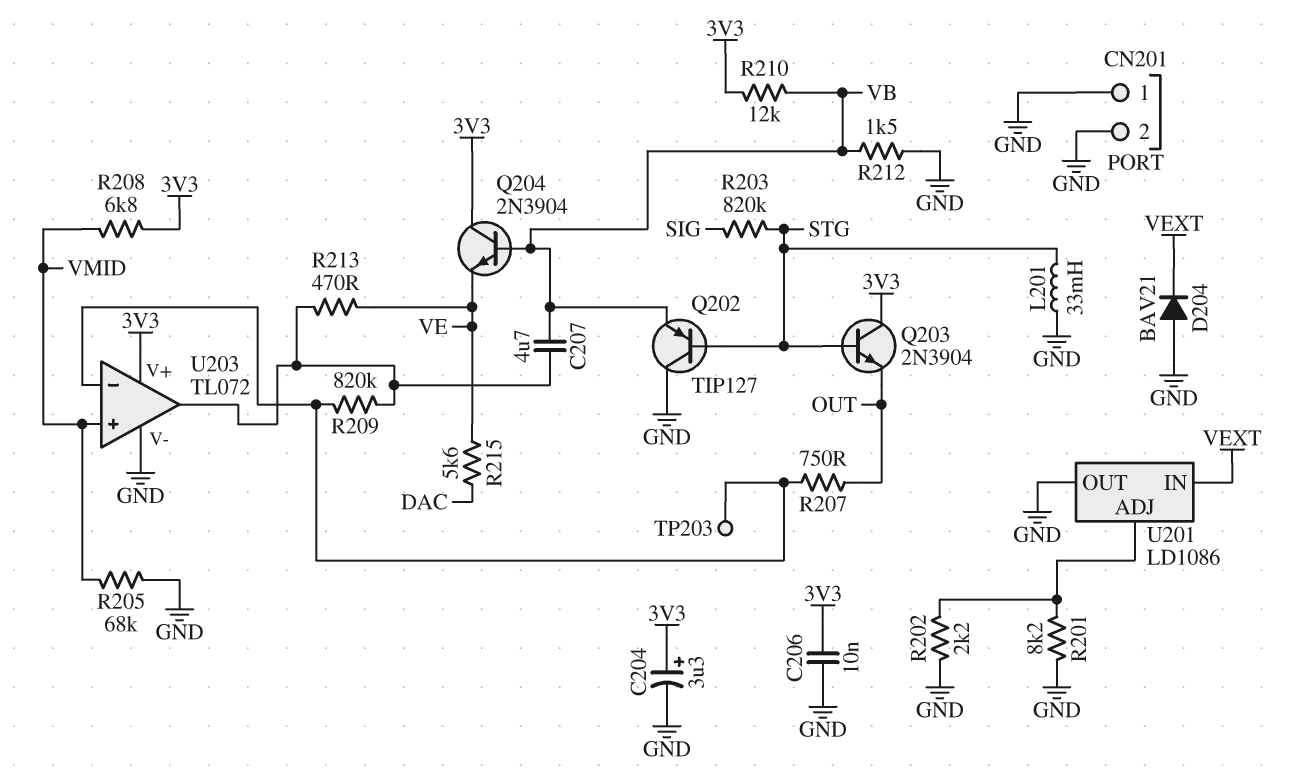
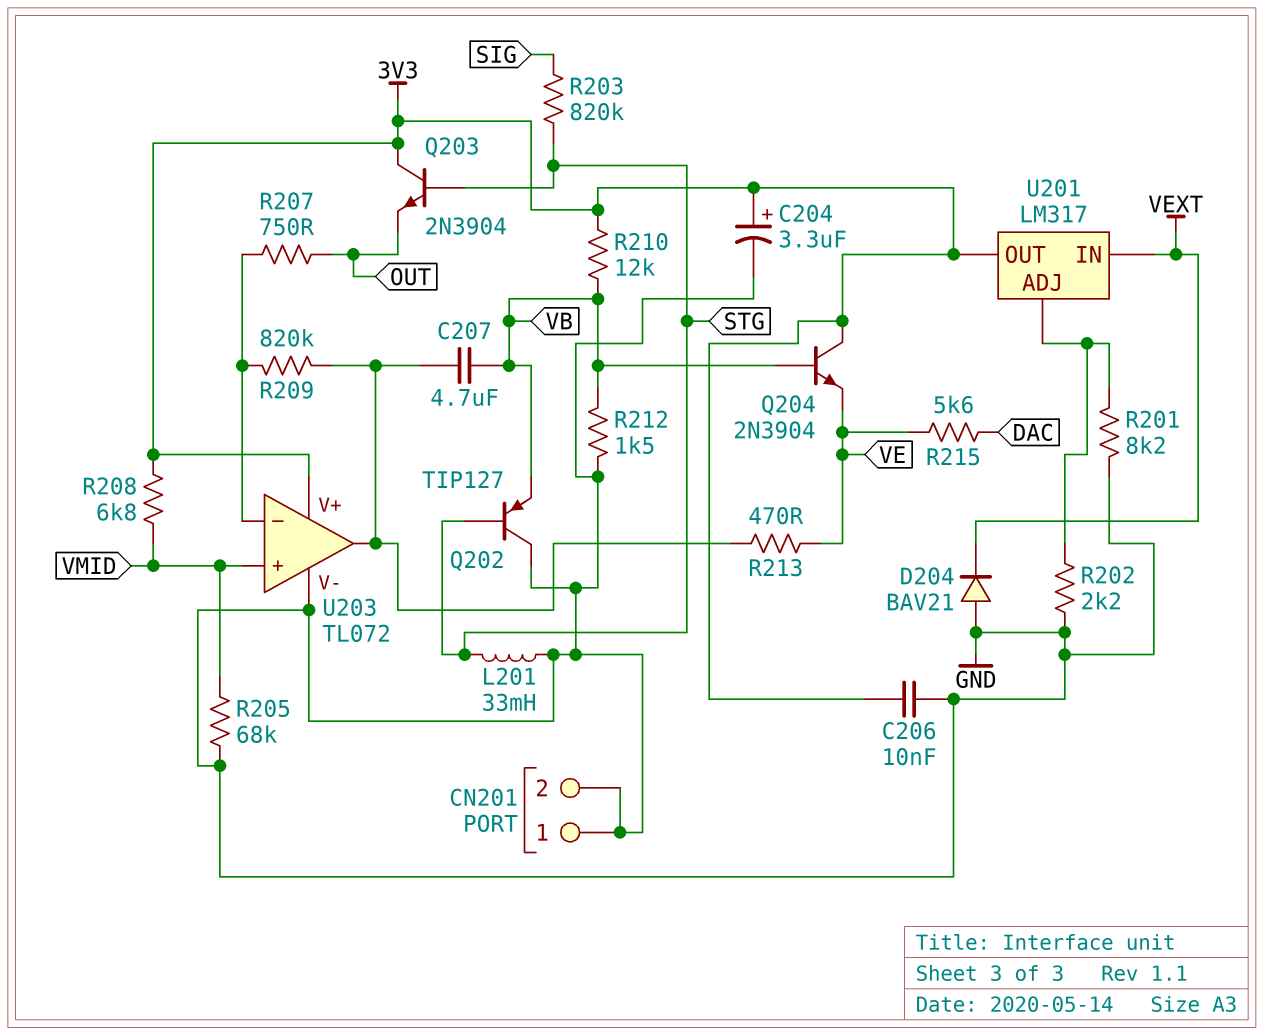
TP203: test point (U203/in-) -> none
U201: LD1086 -> LM317
U201 pin OUT: GND -> 3V3

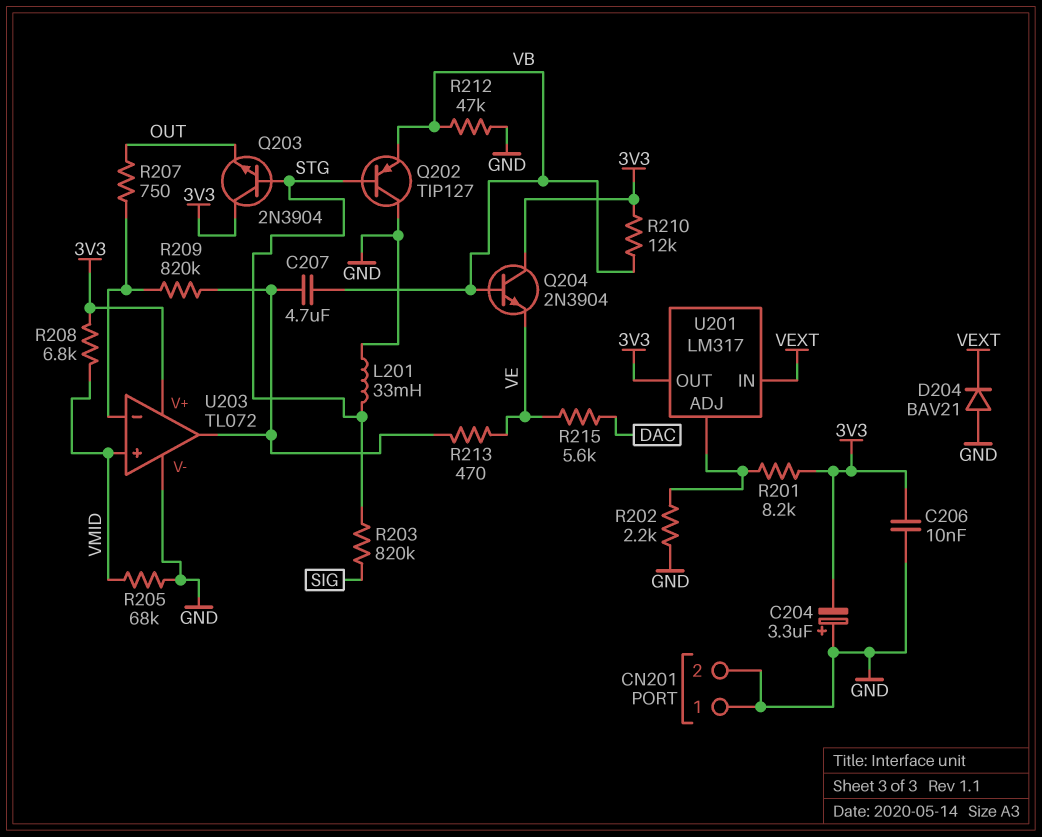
C204: 3.3uF (plus 3V3, minus GND) -> 3.3uF (plus GND, minus 3V3)
R201: 8.2k (GND, U201/ADJ) -> 8.2k (3V3, U201/ADJ)
R212: 1.5k (GND, VB) -> 47k (GND, VB)

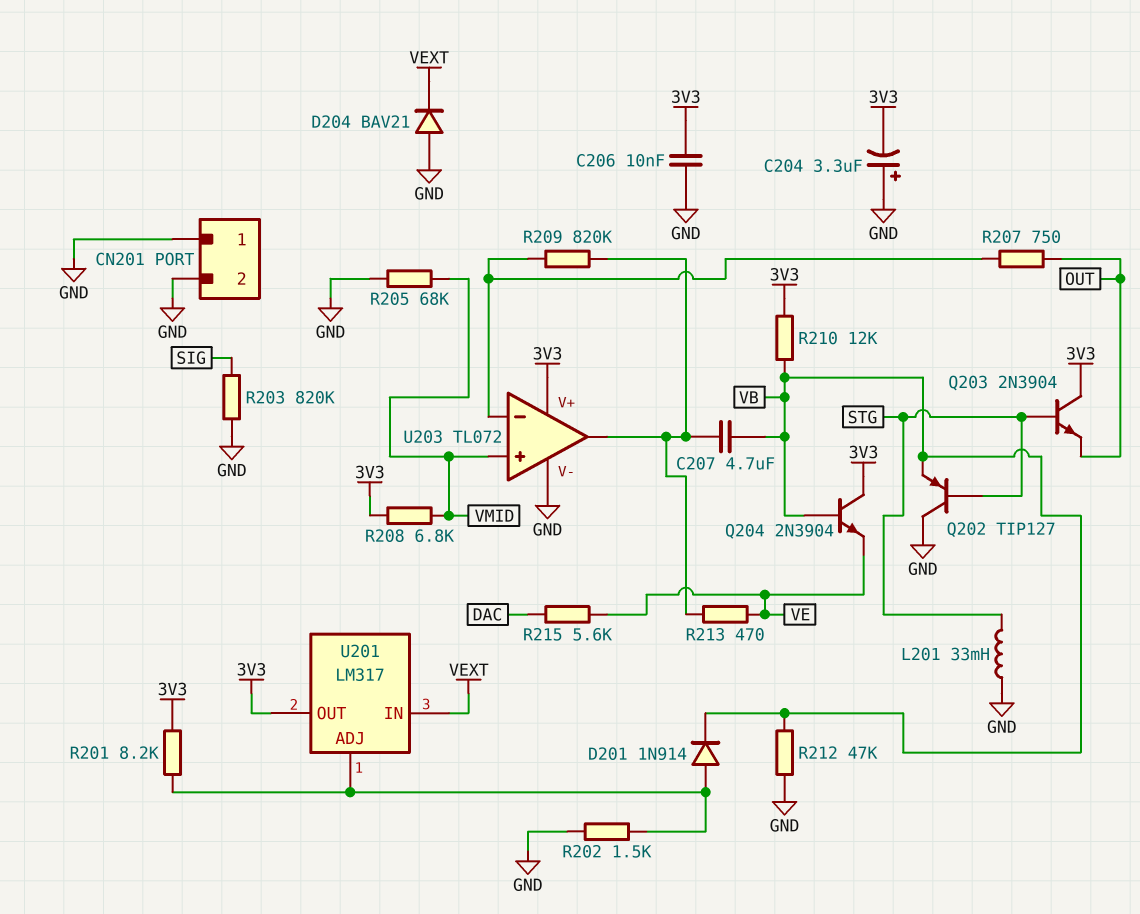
D201: none -> diode 1N914 (A U201/ADJ, K VB)
R202: 2.2k (GND, U201/ADJ) -> 1.5k (GND, U201/ADJ)
R203: 820k (SIG, STG) -> 820k (GND, SIG)

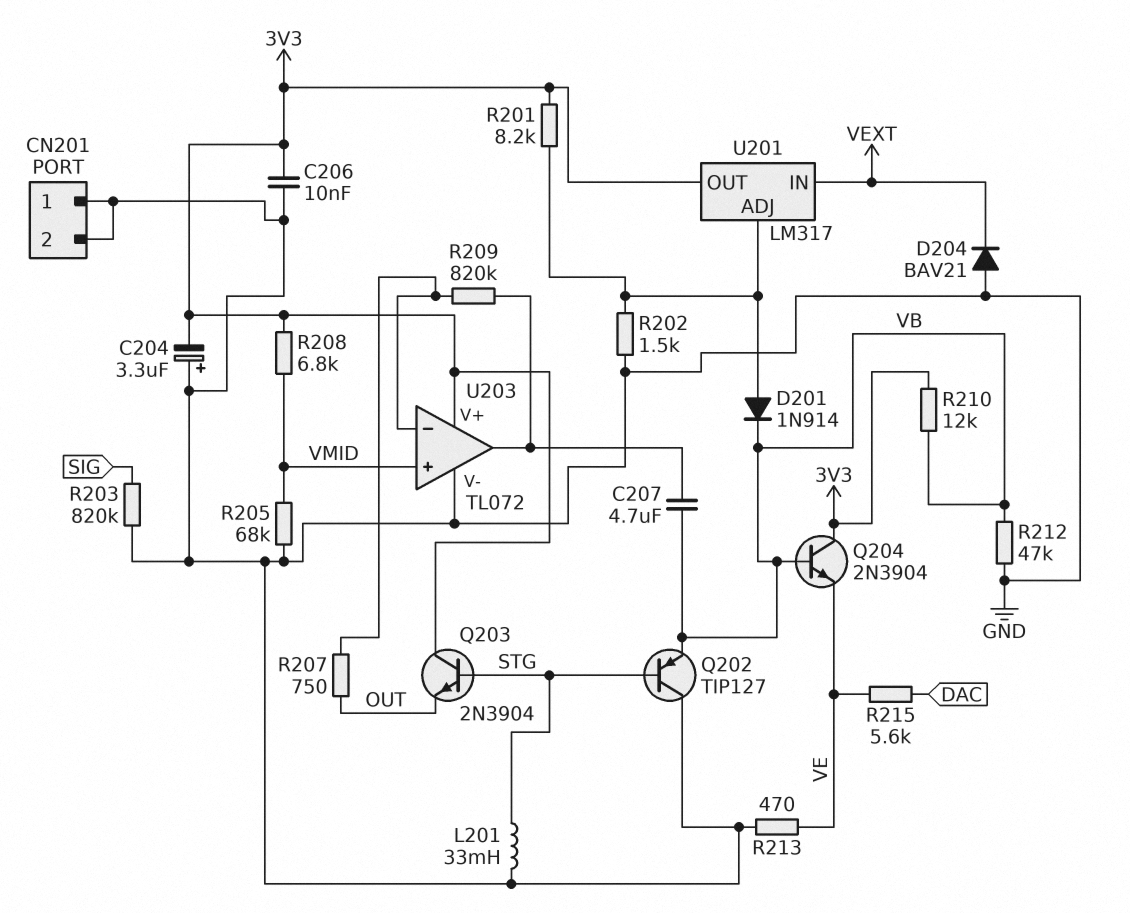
R213: 470 (U203/out, VE) -> 470 (GND, VE)

